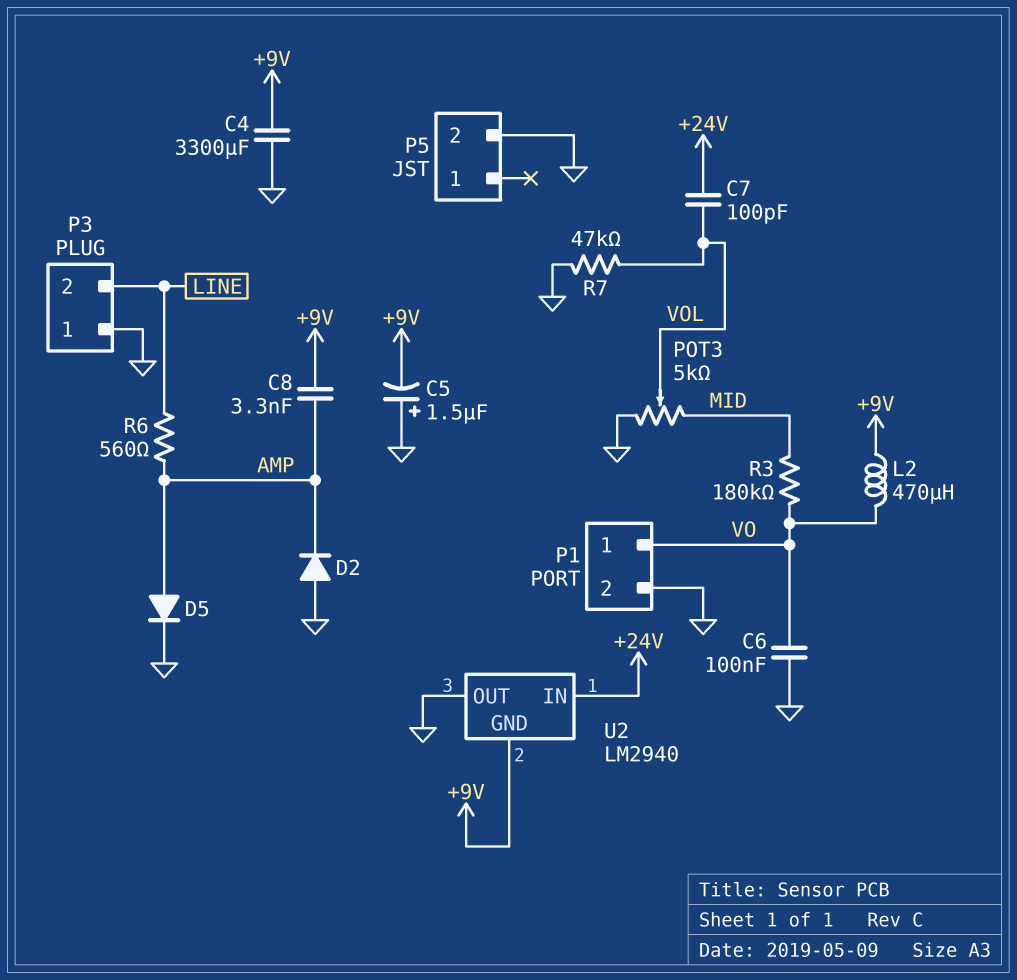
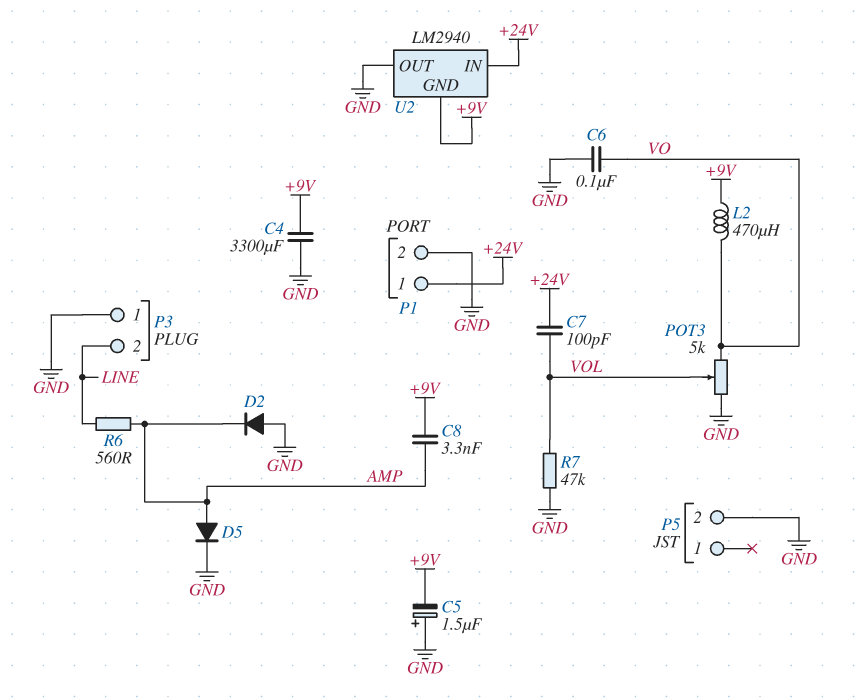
P1 pin 1: VO -> +24V
POT3: 5k (GND, MID, wiper VOL) -> 5k (GND, VO, wiper VOL)
R3: 180k (MID, VO) -> none

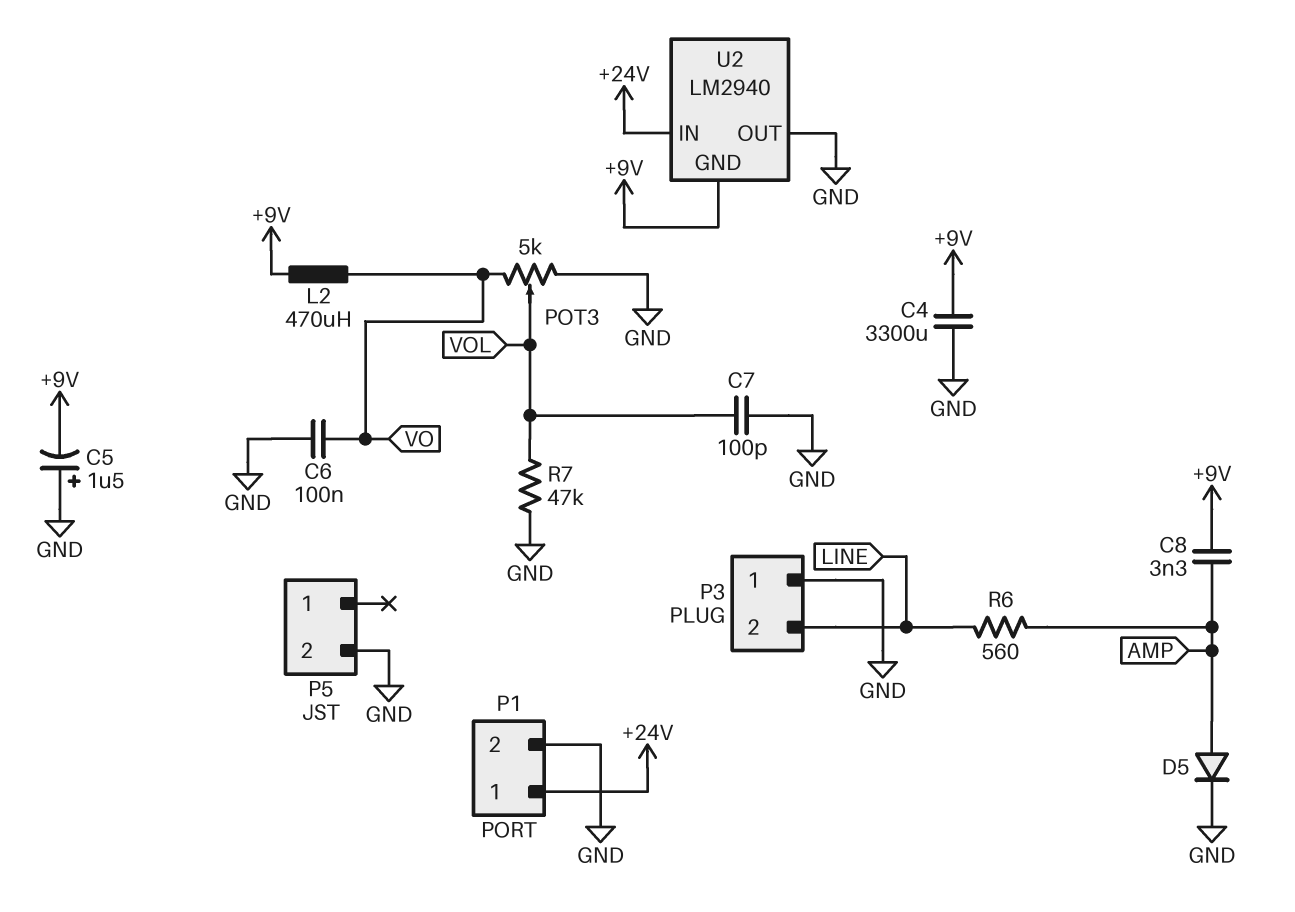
C7: 100pF (+24V, VOL) -> 100pF (GND, VOL)
D2: diode (A GND, K AMP) -> none

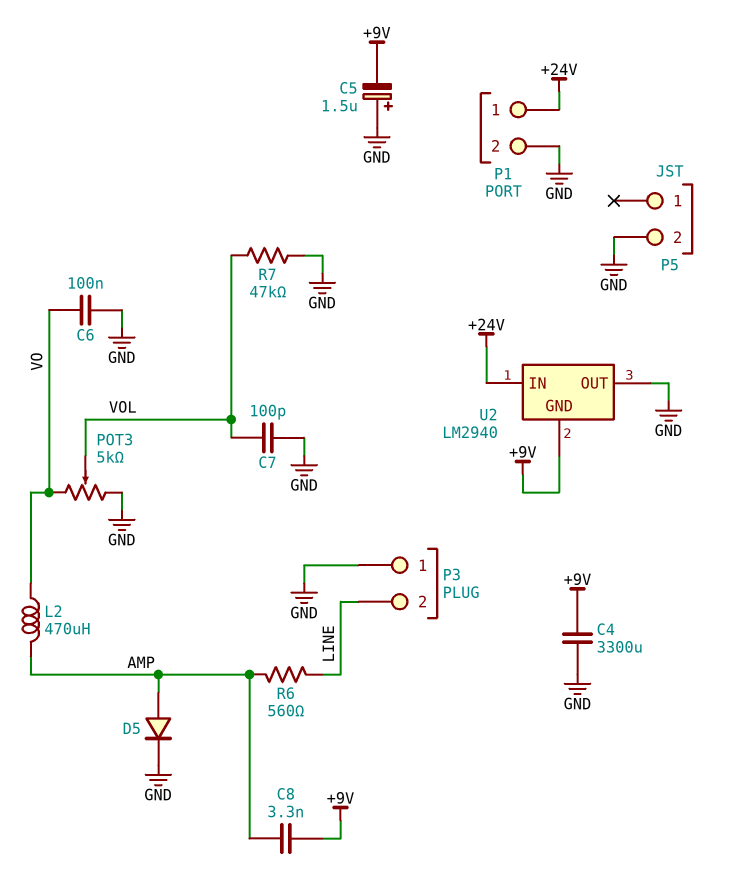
L2: 470uH (+9V, VO) -> 470uH (AMP, VO)

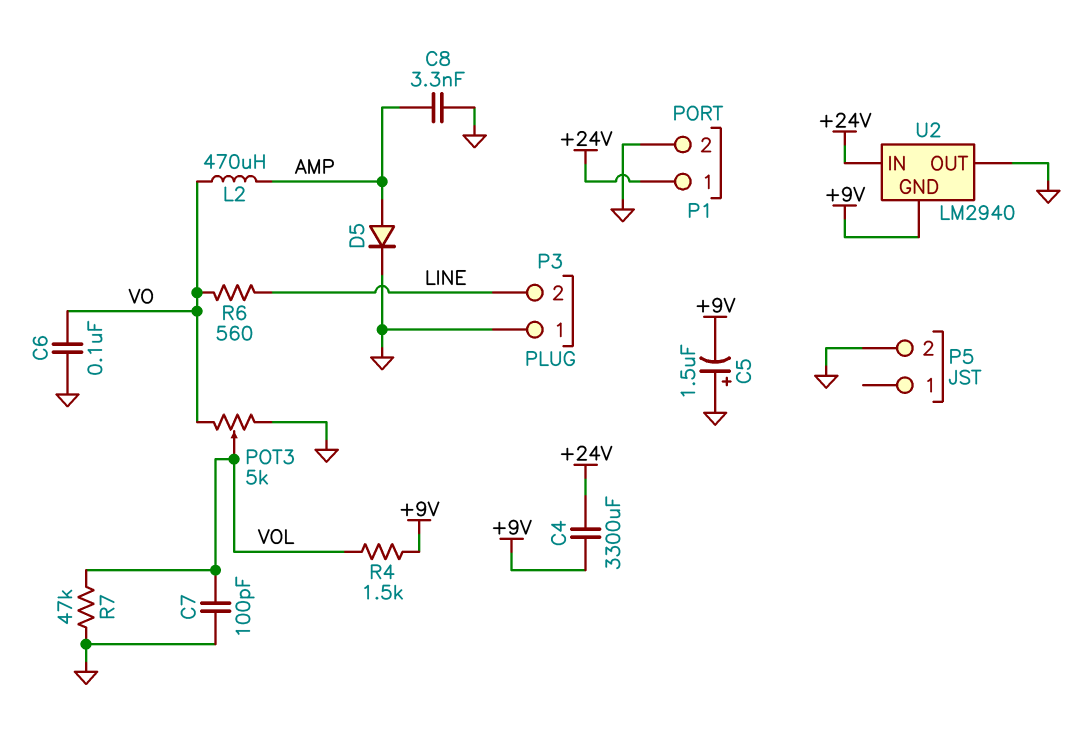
C4: 3300uF (+9V, GND) -> 3300uF (+9V, +24V)
C8: 3.3nF (+9V, AMP) -> 3.3nF (AMP, GND)
R4: none -> 1.5k (+9V, VOL)
R6: 560 (AMP, LINE) -> 560 (LINE, VO)

